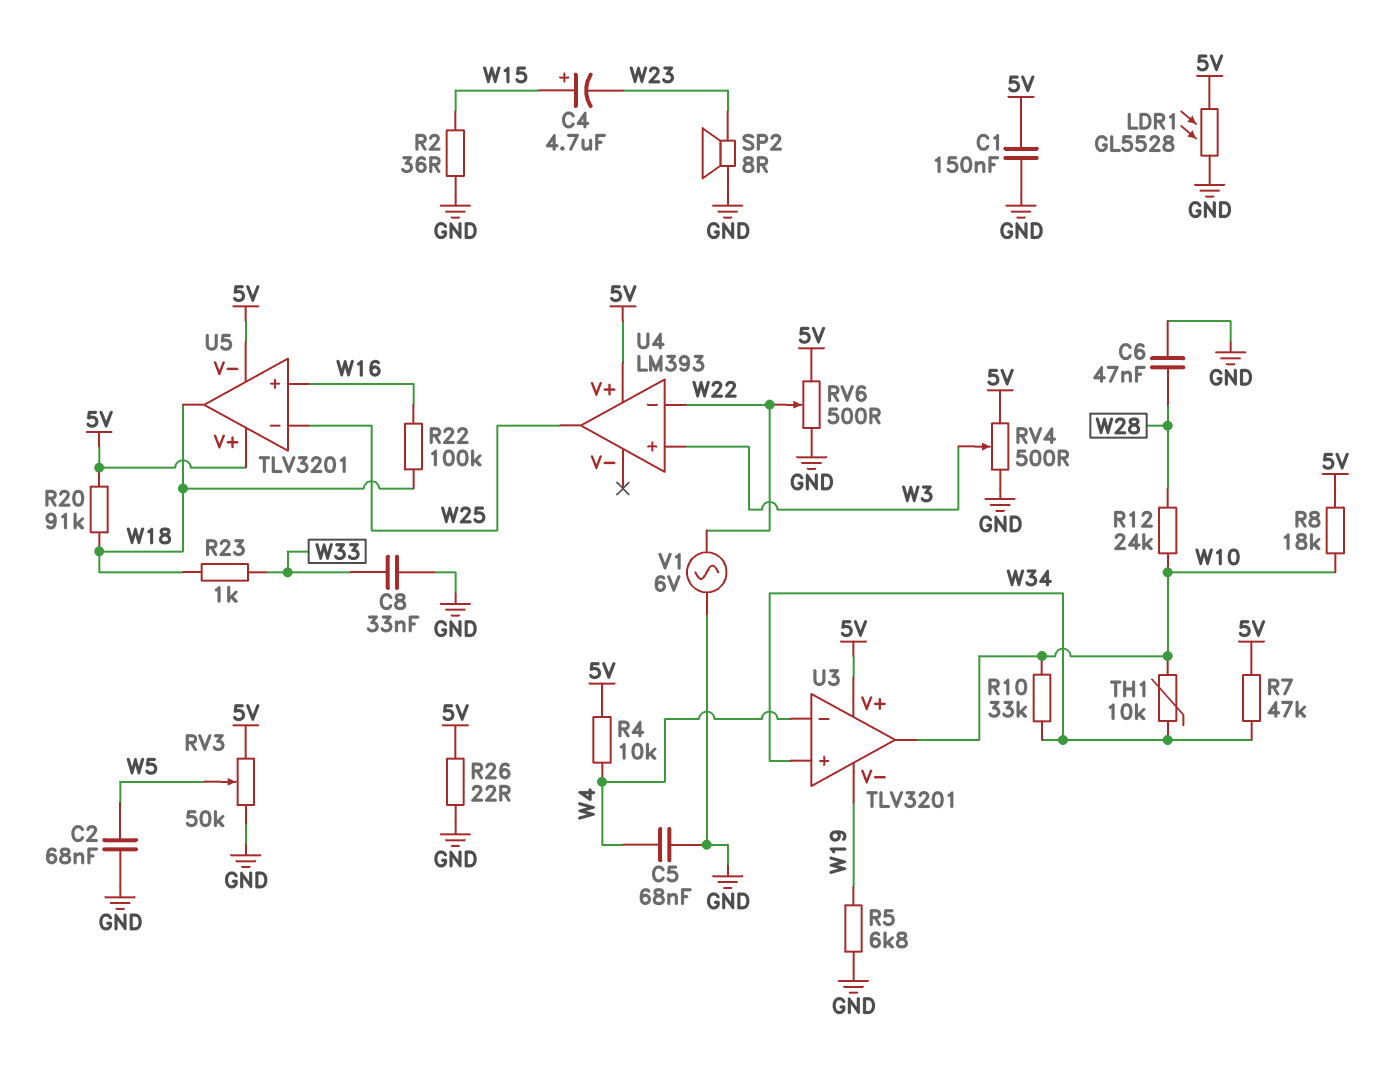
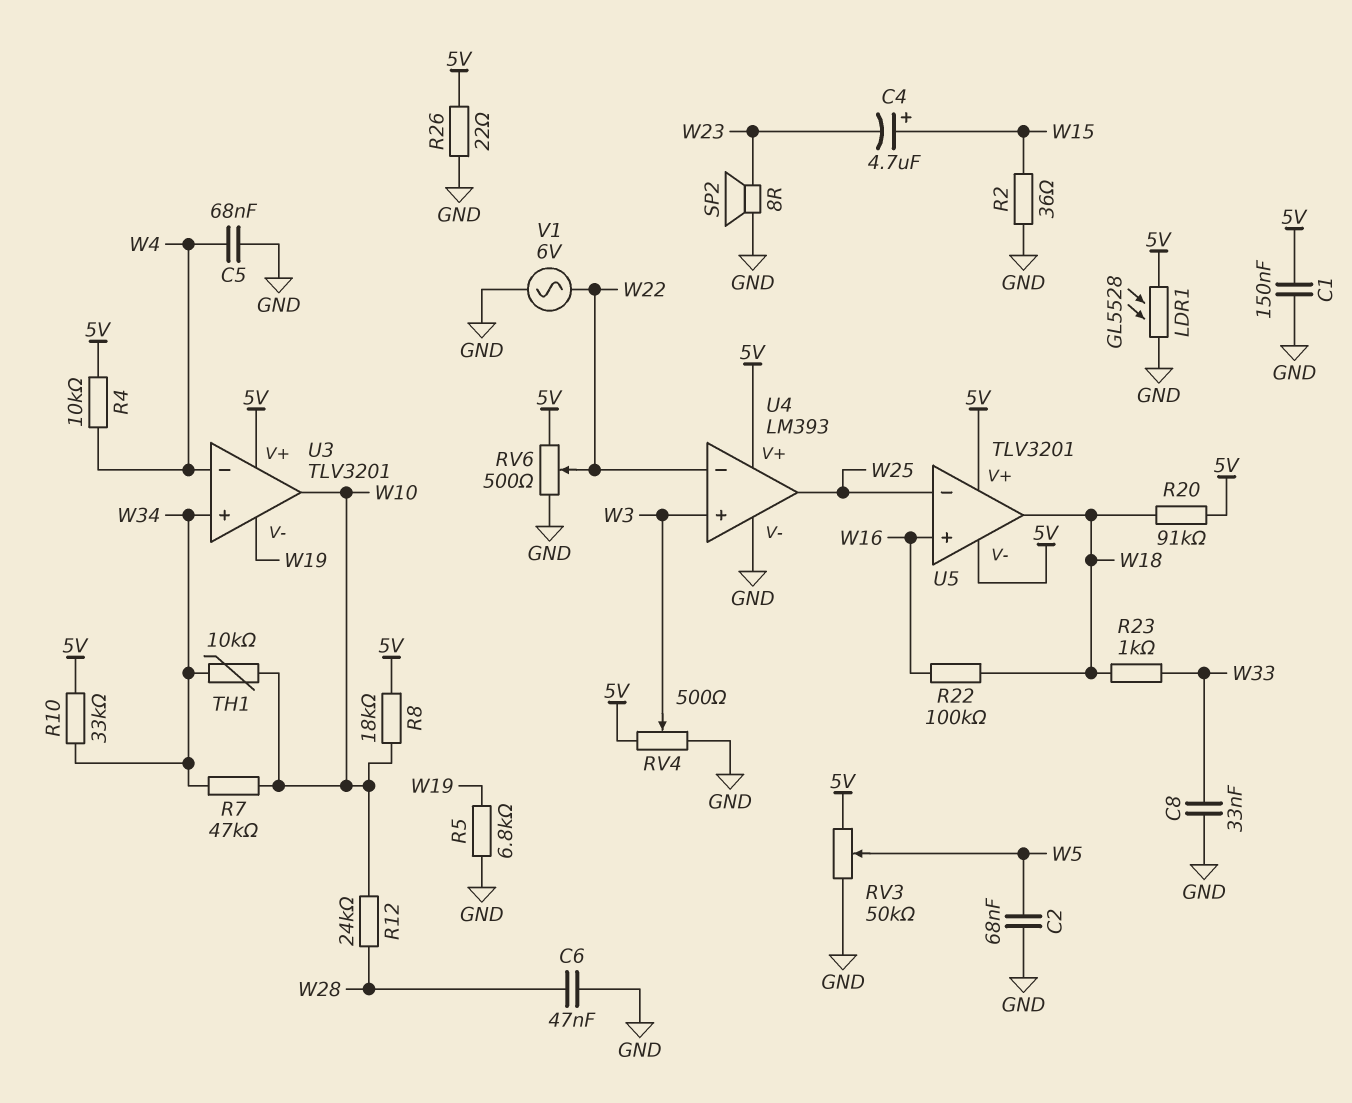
R7: 47k (5V, W34) -> 47k (W10, W34)
R10: 33k (W10, W34) -> 33k (5V, W34)
U4 pin V-: none -> GND

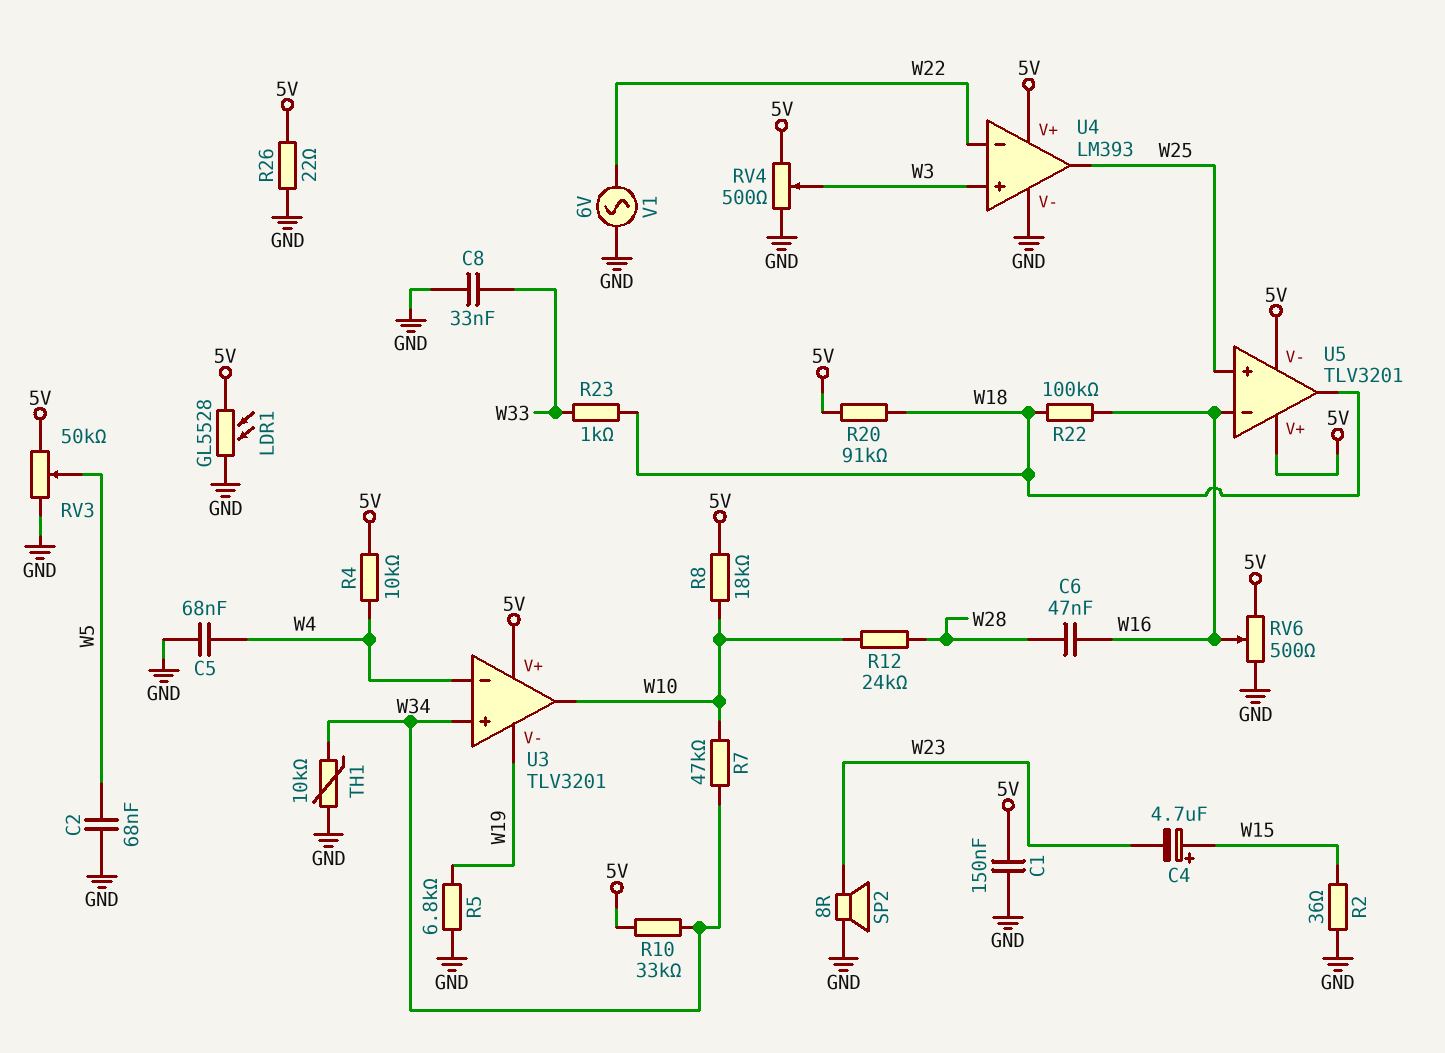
C6: 47nF (GND, W28) -> 47nF (W16, W28)
RV6: 500 (5V, GND, wiper W22) -> 500 (5V, GND, wiper W16)
TH1: 10k (W10, W34) -> 10k (GND, W34)
U5 pin in+: W16 -> W25
U5 pin in-: W25 -> W16

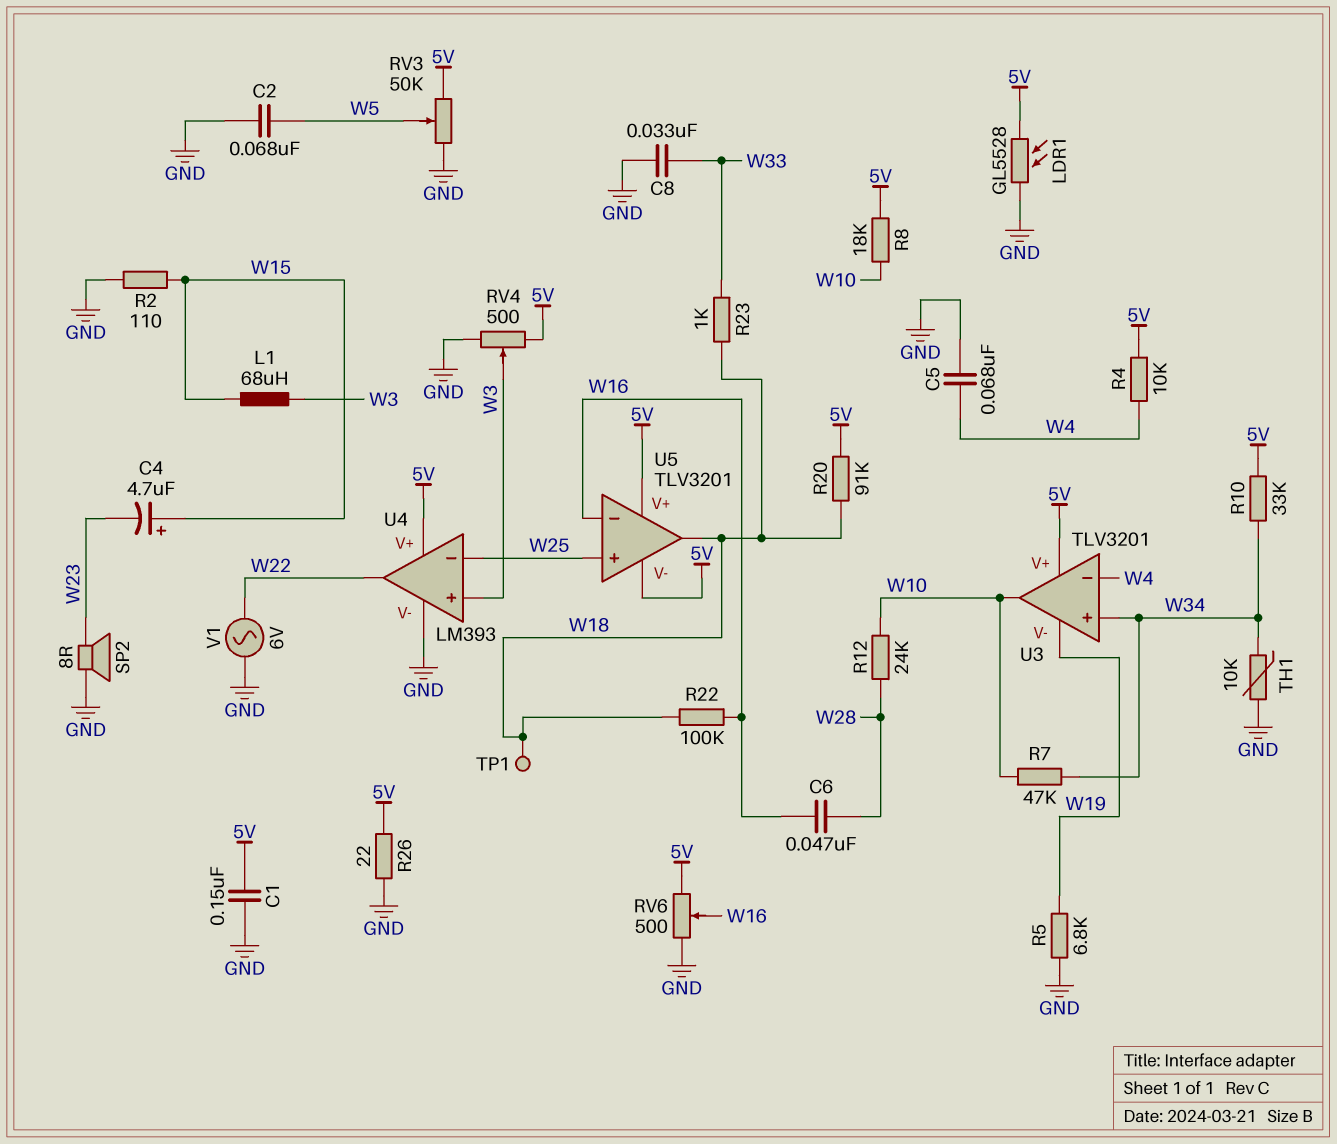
L1: none -> 68uH (W3, W15)
R2: 36 (GND, W15) -> 110 (GND, W15)
TP1: none -> test point (W18)
U4 pin in-: W22 -> W25
U4 pin out: W25 -> W22

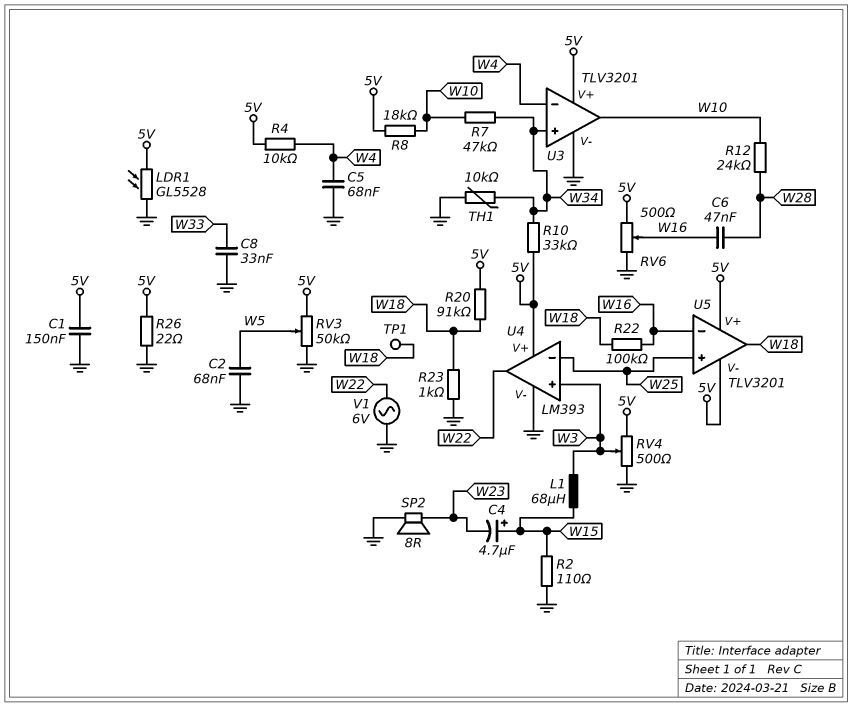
R5: 6.8k (GND, W19) -> none
R23: 1k (W18, W33) -> 1k (GND, W18)
U3 pin V-: W19 -> GND

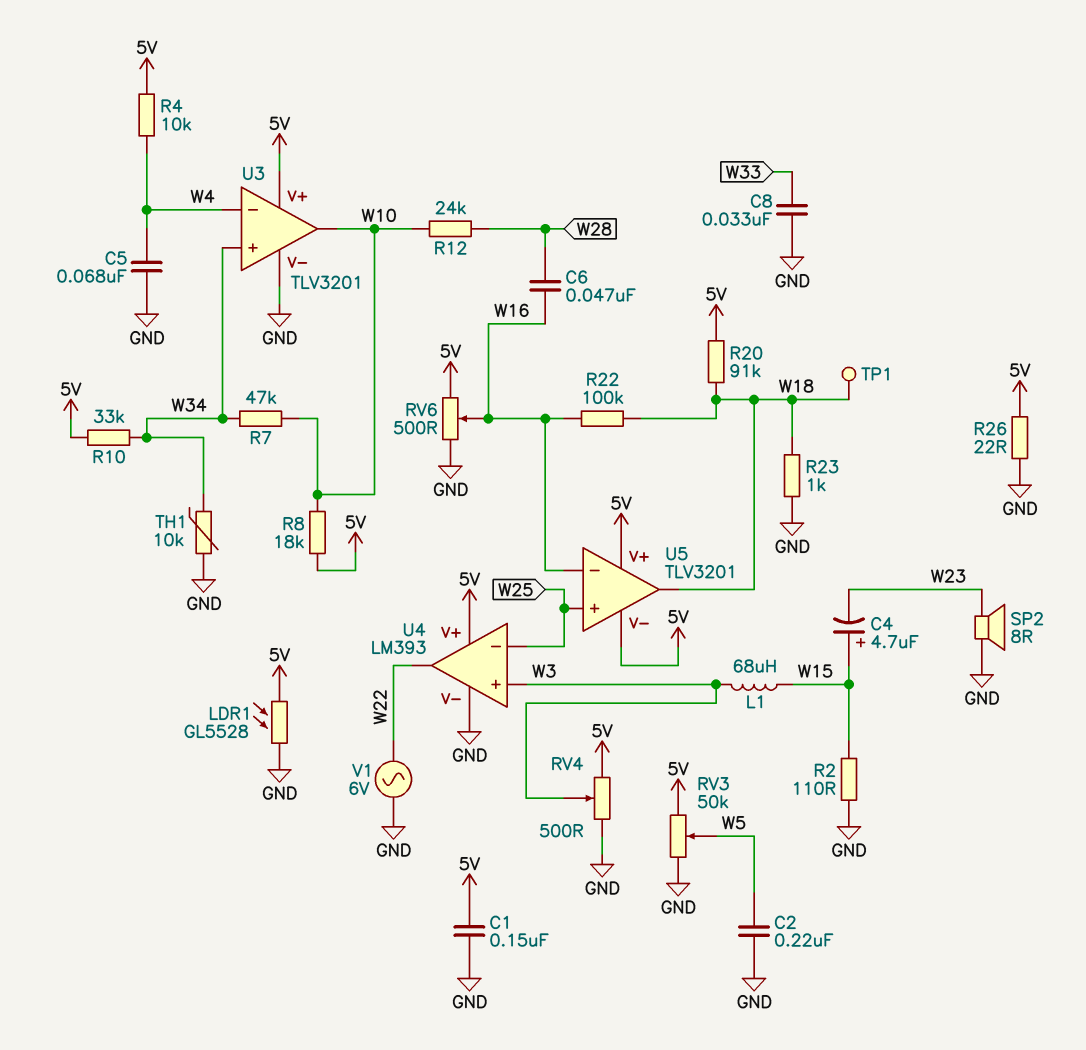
C2: 68nF (GND, W5) -> 220nF (GND, W5)

